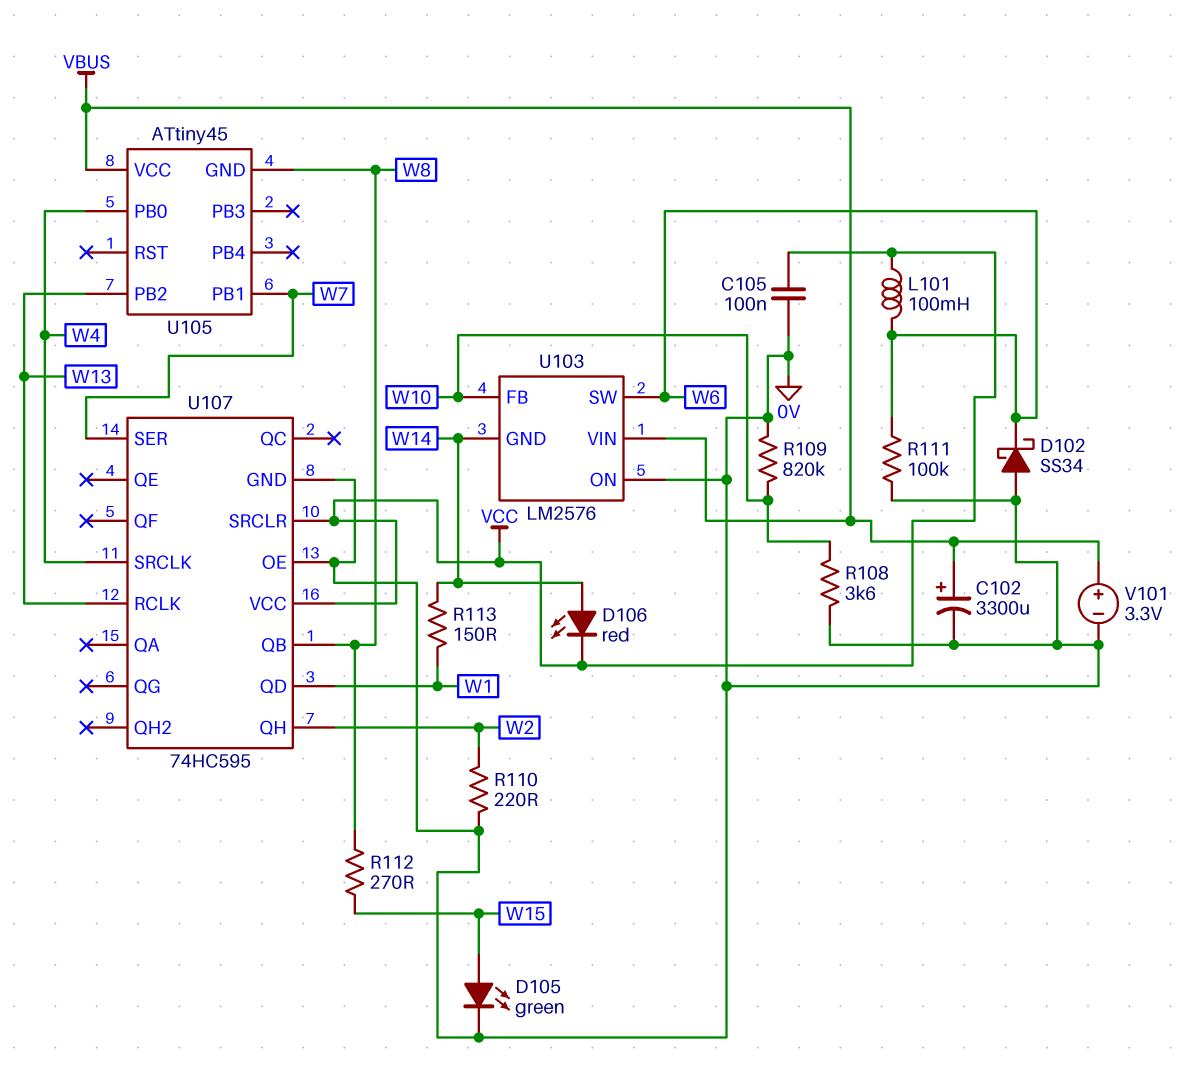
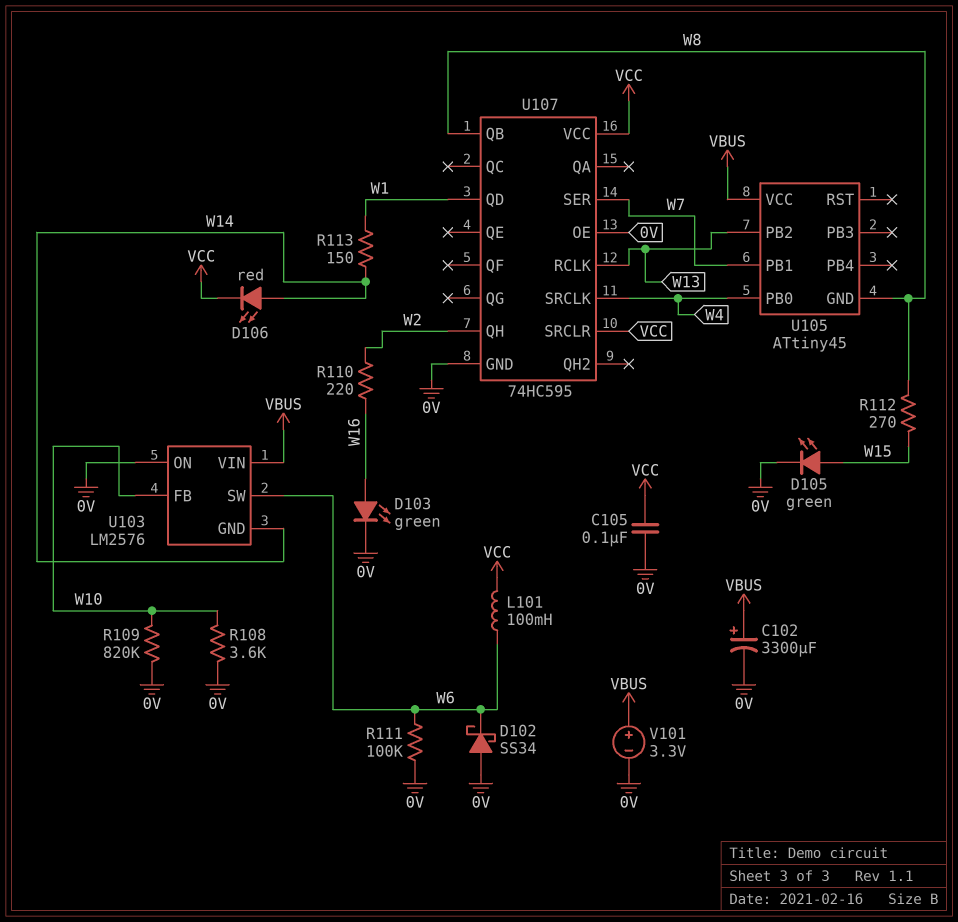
D103: none -> LED green (A W16, K 0V)
R110: 220 (0V, W2) -> 220 (W2, W16)

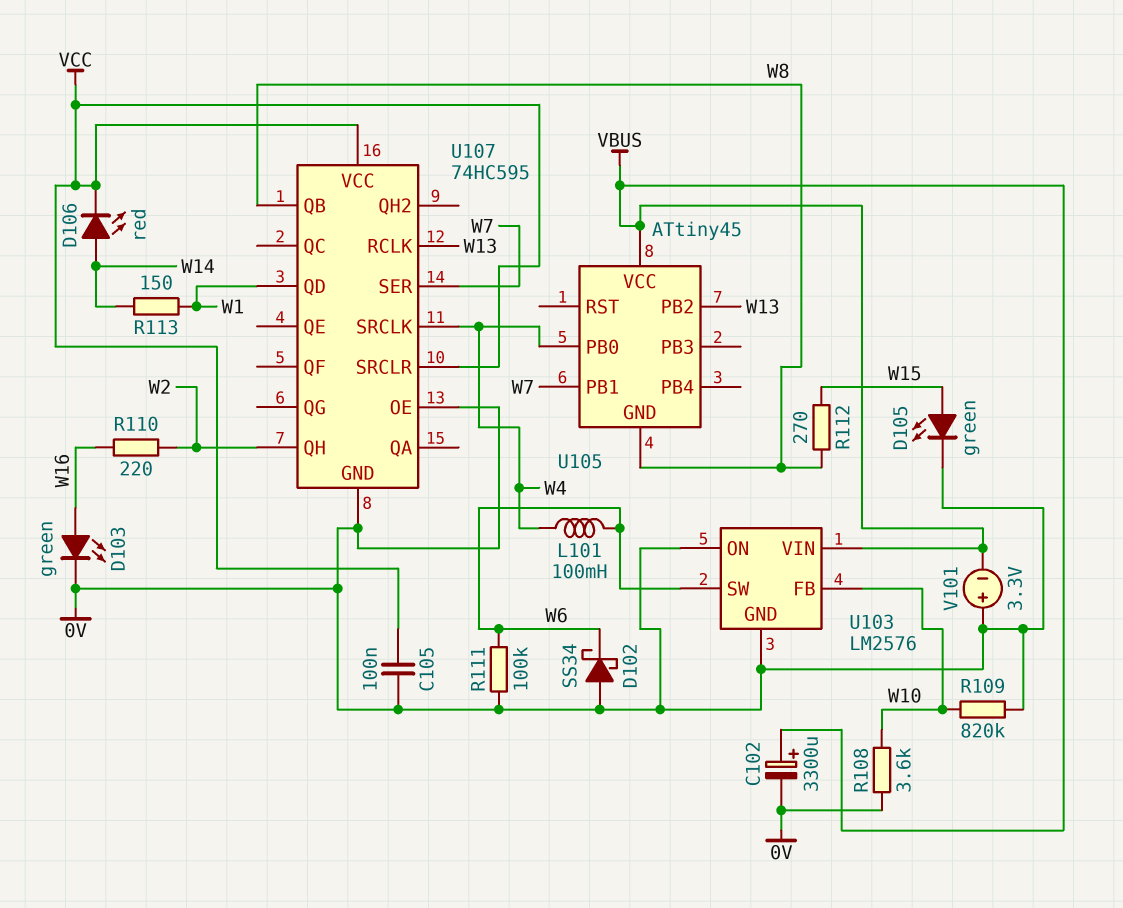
L101: 100mH (VCC, W6) -> 100mH (W4, W6)
U103 pin GND: W14 -> 0V
V101: 3.3V (plus VBUS, minus 0V) -> 3.3V (plus 0V, minus VBUS)

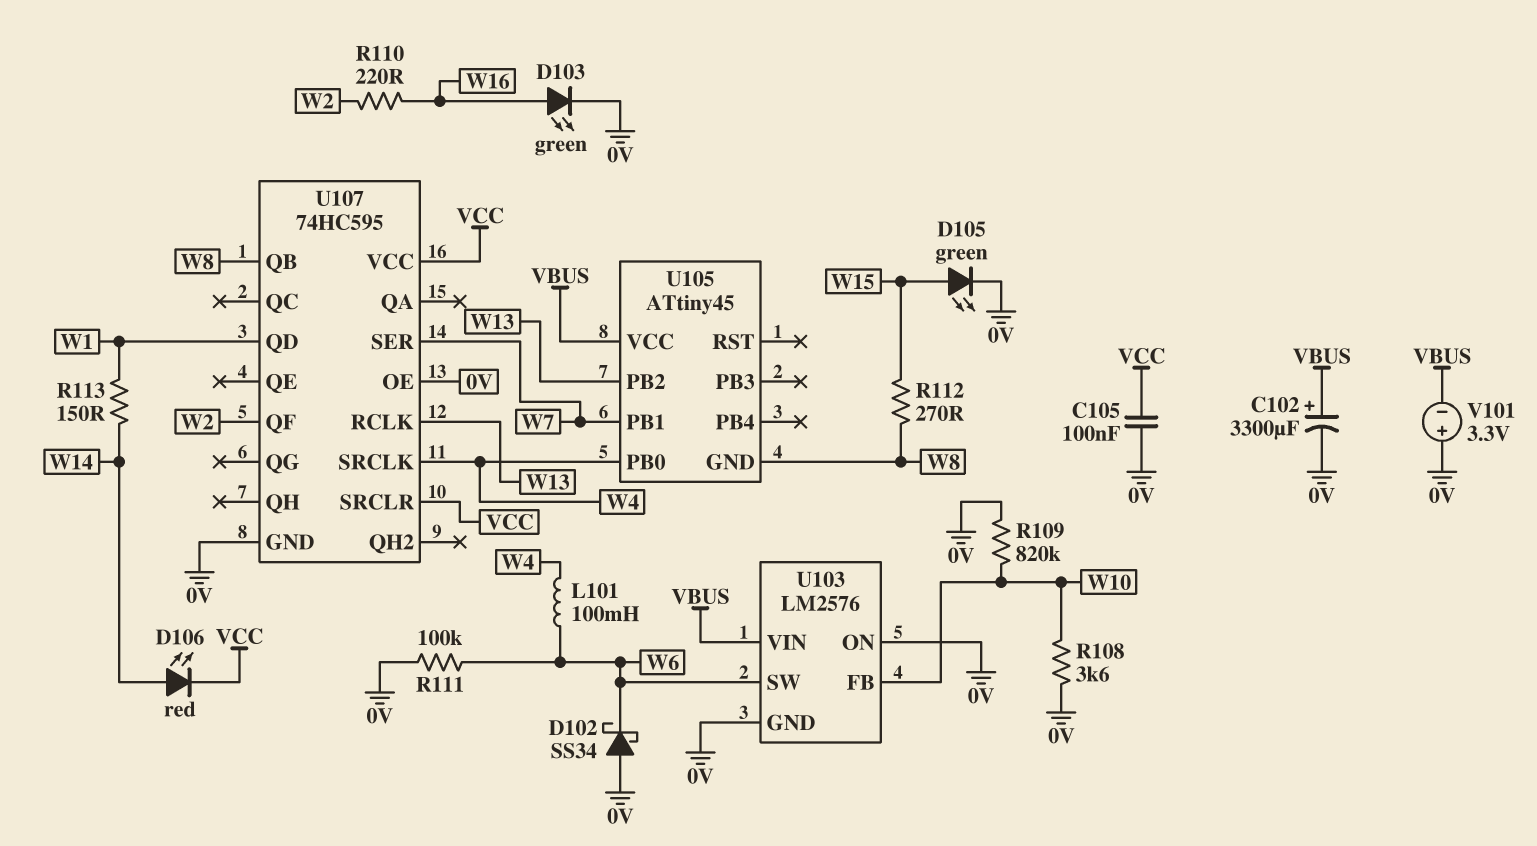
U107 pin QF: none -> W2
U107 pin QH: W2 -> none

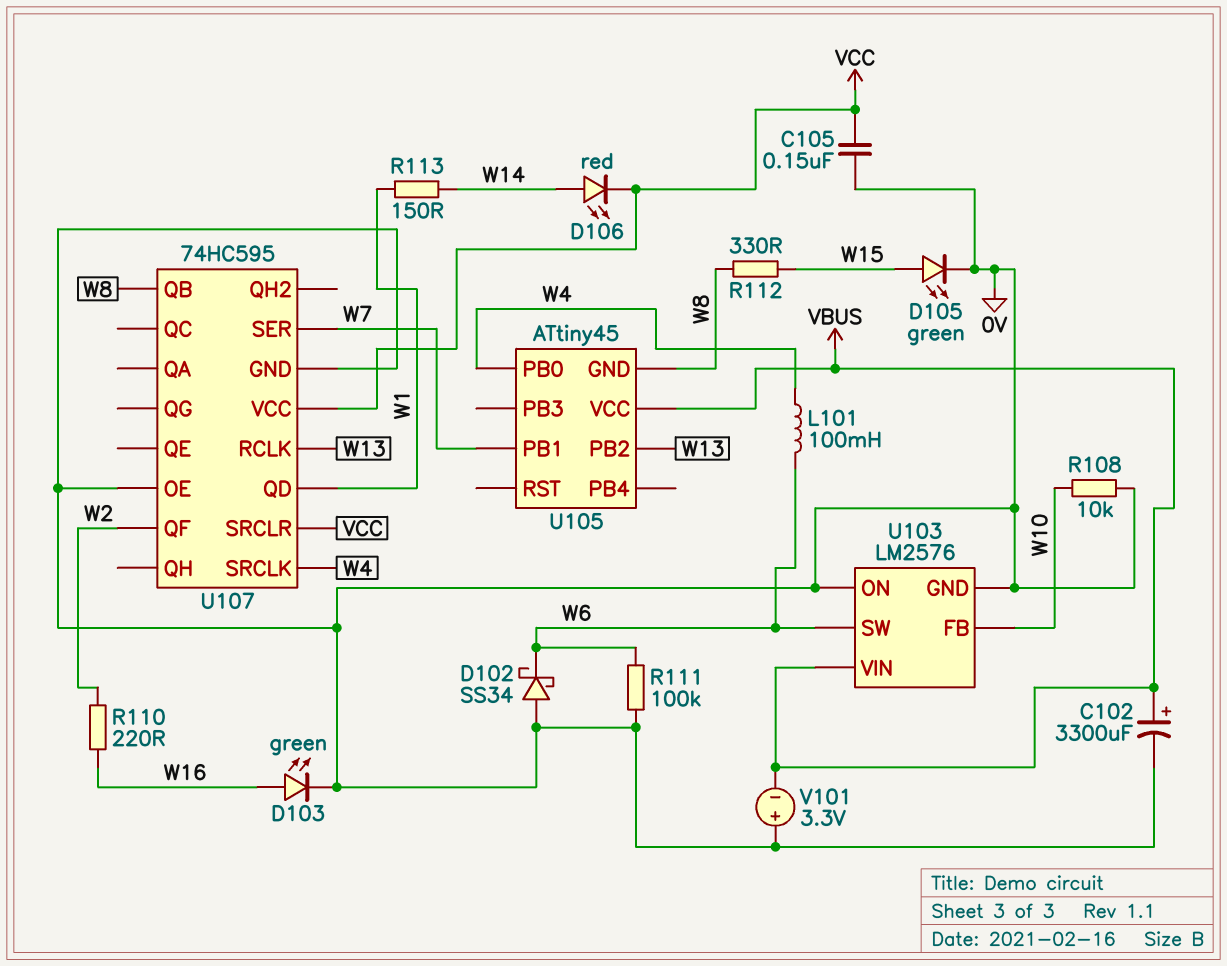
C105: 100nF (0V, VCC) -> 150nF (0V, VCC)
R108: 3.6k (0V, W10) -> 10k (0V, W10)
R109: 820k (0V, W10) -> none
R112: 270 (W8, W15) -> 330 (W8, W15)

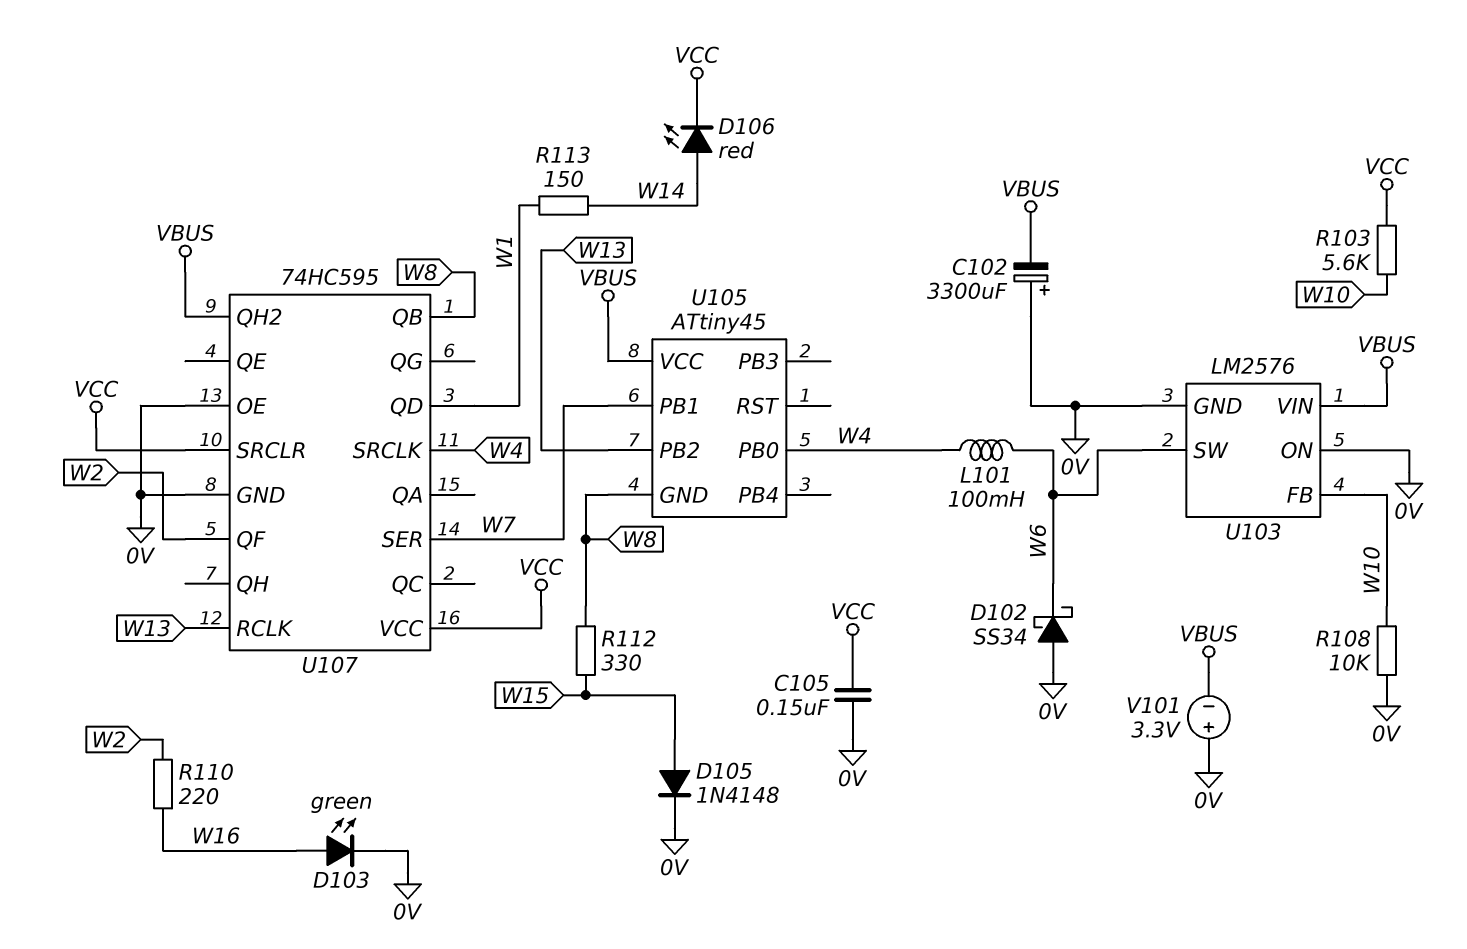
C102: 3300uF (plus VBUS, minus 0V) -> 3300uF (plus 0V, minus VBUS)
D105: LED green (A W15, K 0V) -> diode 1N4148 (A W15, K 0V)
R103: none -> 5.6k (VCC, W10)
R111: 100k (0V, W6) -> none
U107 pin QH2: none -> VBUS

